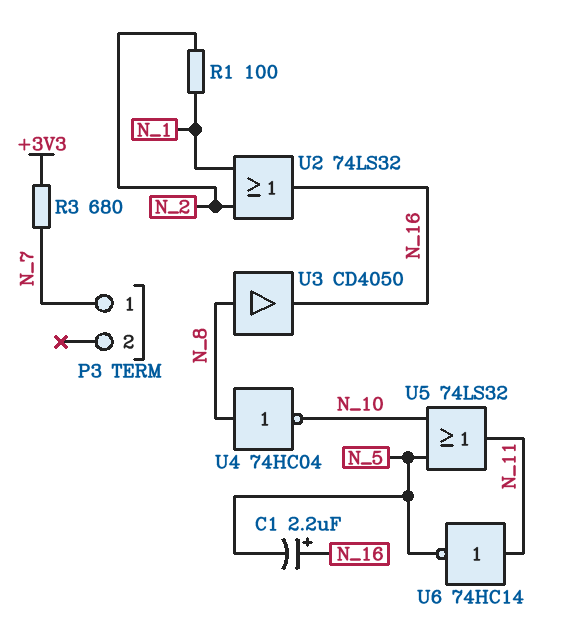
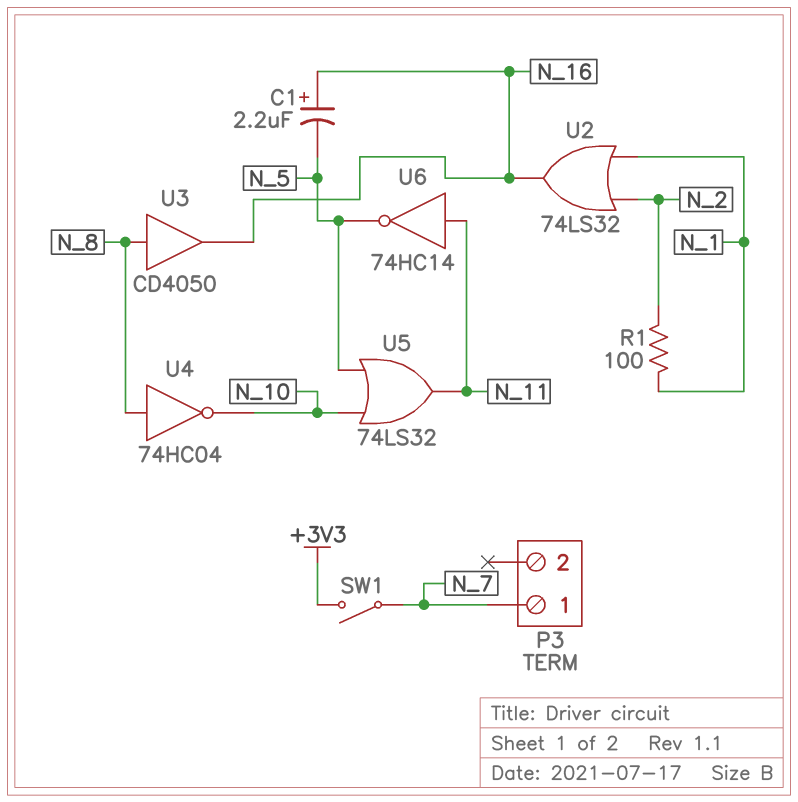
R3: 680 (+3V3, N_7) -> none
SW1: none -> switch (+3V3, N_7)

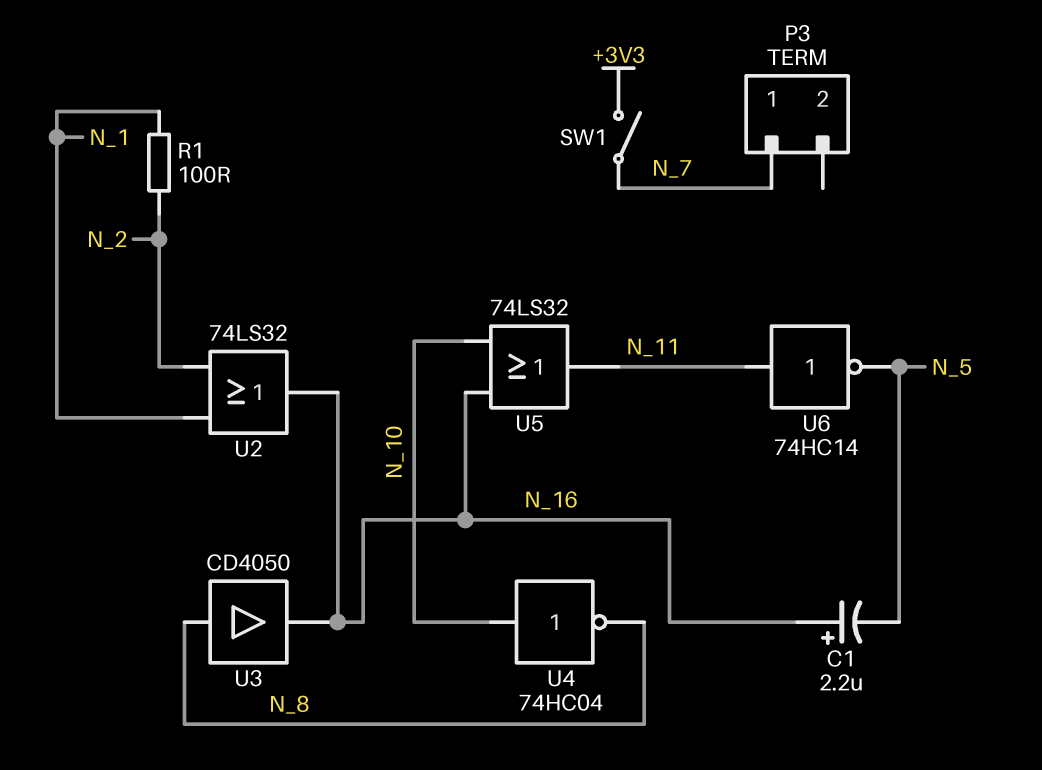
U4: NOT 74HC04 (in N_8, out N_10) -> NOT 74HC04 (in N_10, out N_8)
U5: OR 74LS32 (in N_5, in N_10, out N_11) -> OR 74LS32 (in N_10, in N_16, out N_11)

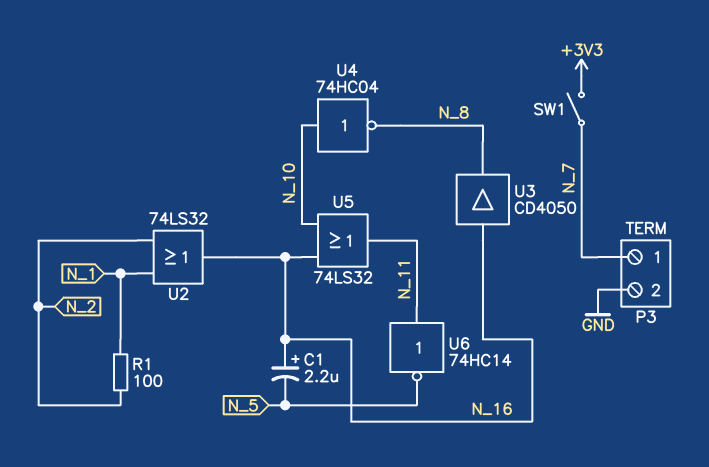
P3 pin 2: none -> GND
U3: buffer CD4050 (in N_8, out N_16) -> buffer CD4050 (in N_16, out N_8)

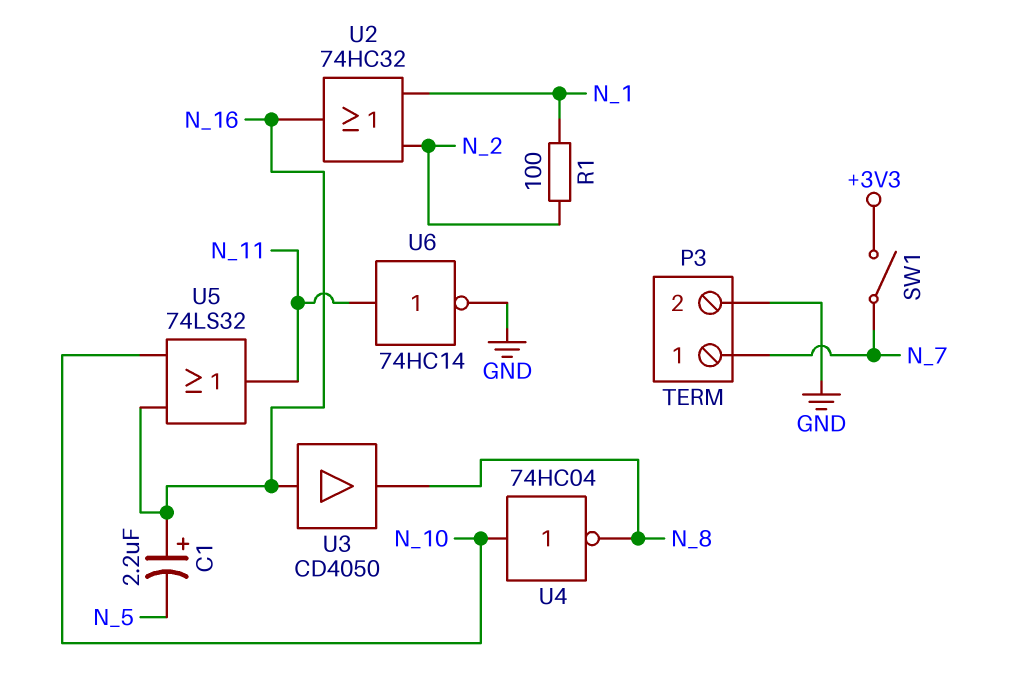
U2: OR 74LS32 (in N_1, in N_2, out N_16) -> OR 74HC32 (in N_1, in N_2, out N_16)
U6: NOT 74HC14 (in N_11, out N_5) -> NOT 74HC14 (in N_11, out GND)

